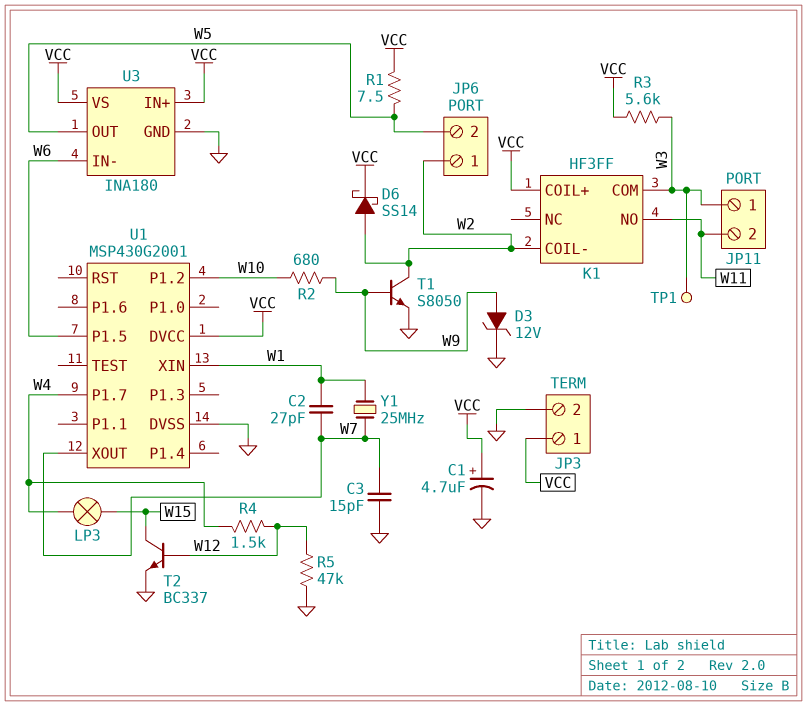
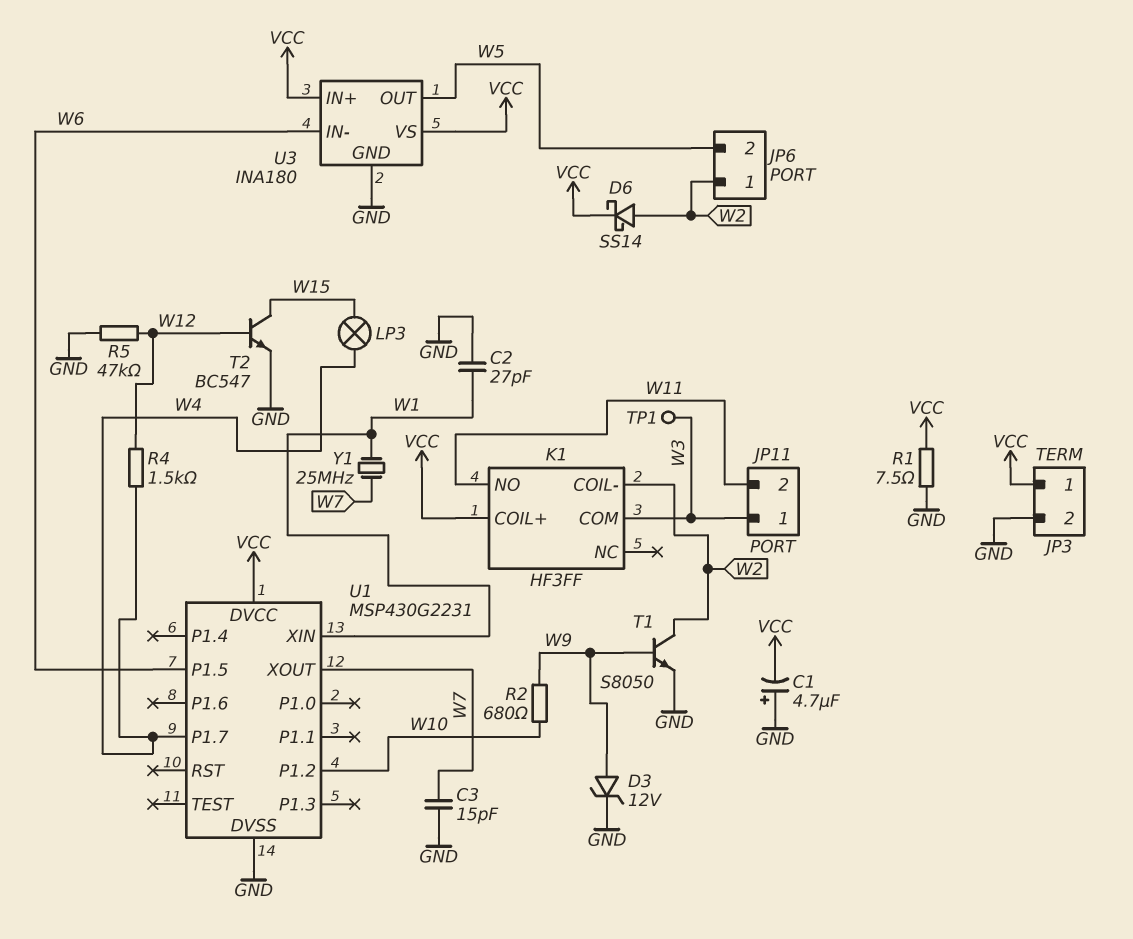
C1: 4.7uF (plus VCC, minus GND) -> 4.7uF (plus GND, minus VCC)
C2: 27pF (W1, W7) -> 27pF (GND, W1)
R1: 7.5 (VCC, W5) -> 7.5 (GND, VCC)
R3: 5.6k (VCC, W3) -> none
T2: NPN BC337 (B W12, C W15, E GND) -> NPN BC547 (B W12, C W15, E GND)
U1: MSP430G2001 -> MSP430G2231

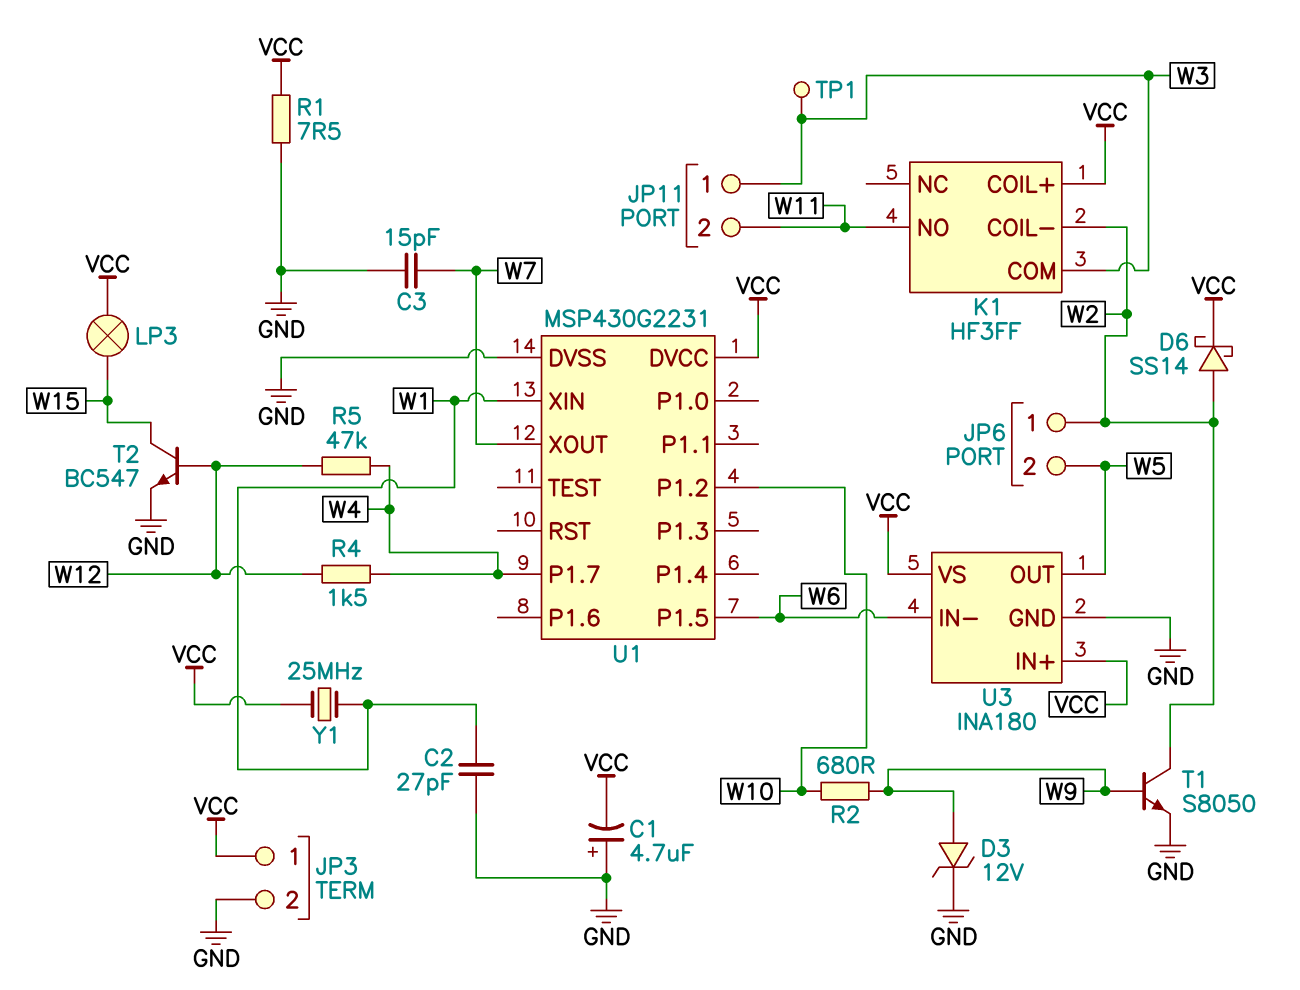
LP3: lamp (W4, W15) -> lamp (VCC, W15)
R5: 47k (GND, W12) -> 47k (W4, W12)
Y1: 25MHz (W1, W7) -> 25MHz (VCC, W1)

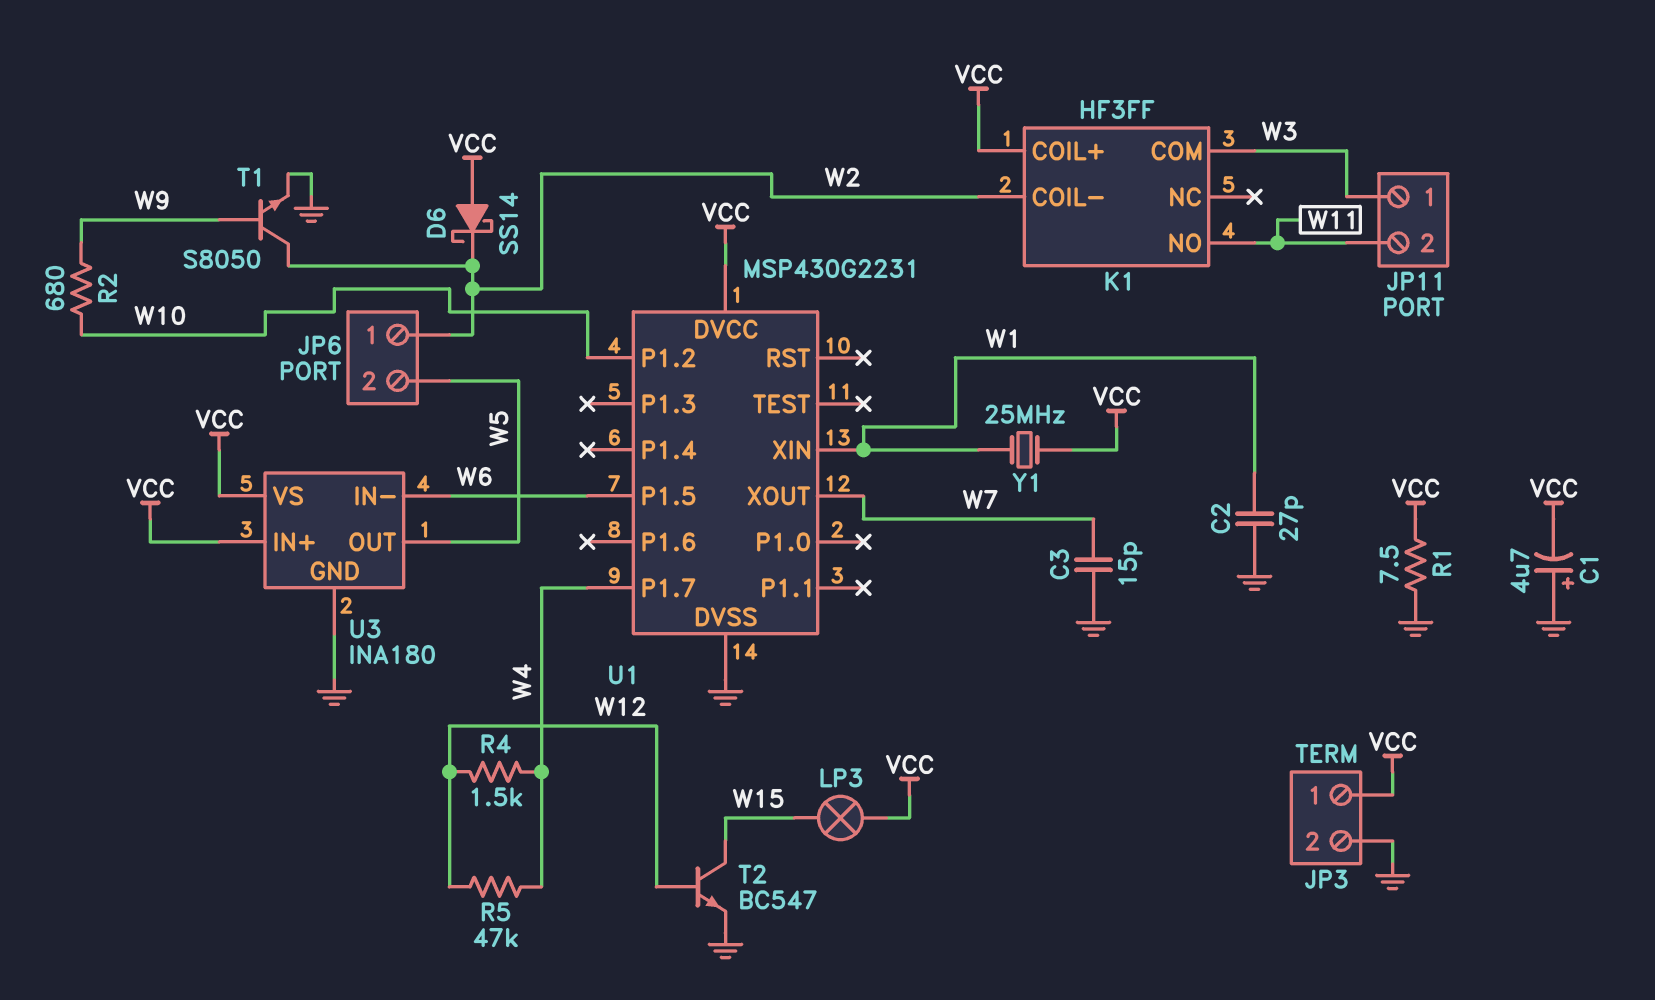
D3: zener 12V (A W9, K GND) -> none
D6: schottky SS14 (A W2, K VCC) -> schottky SS14 (A VCC, K W2)
TP1: test point (W3) -> none

